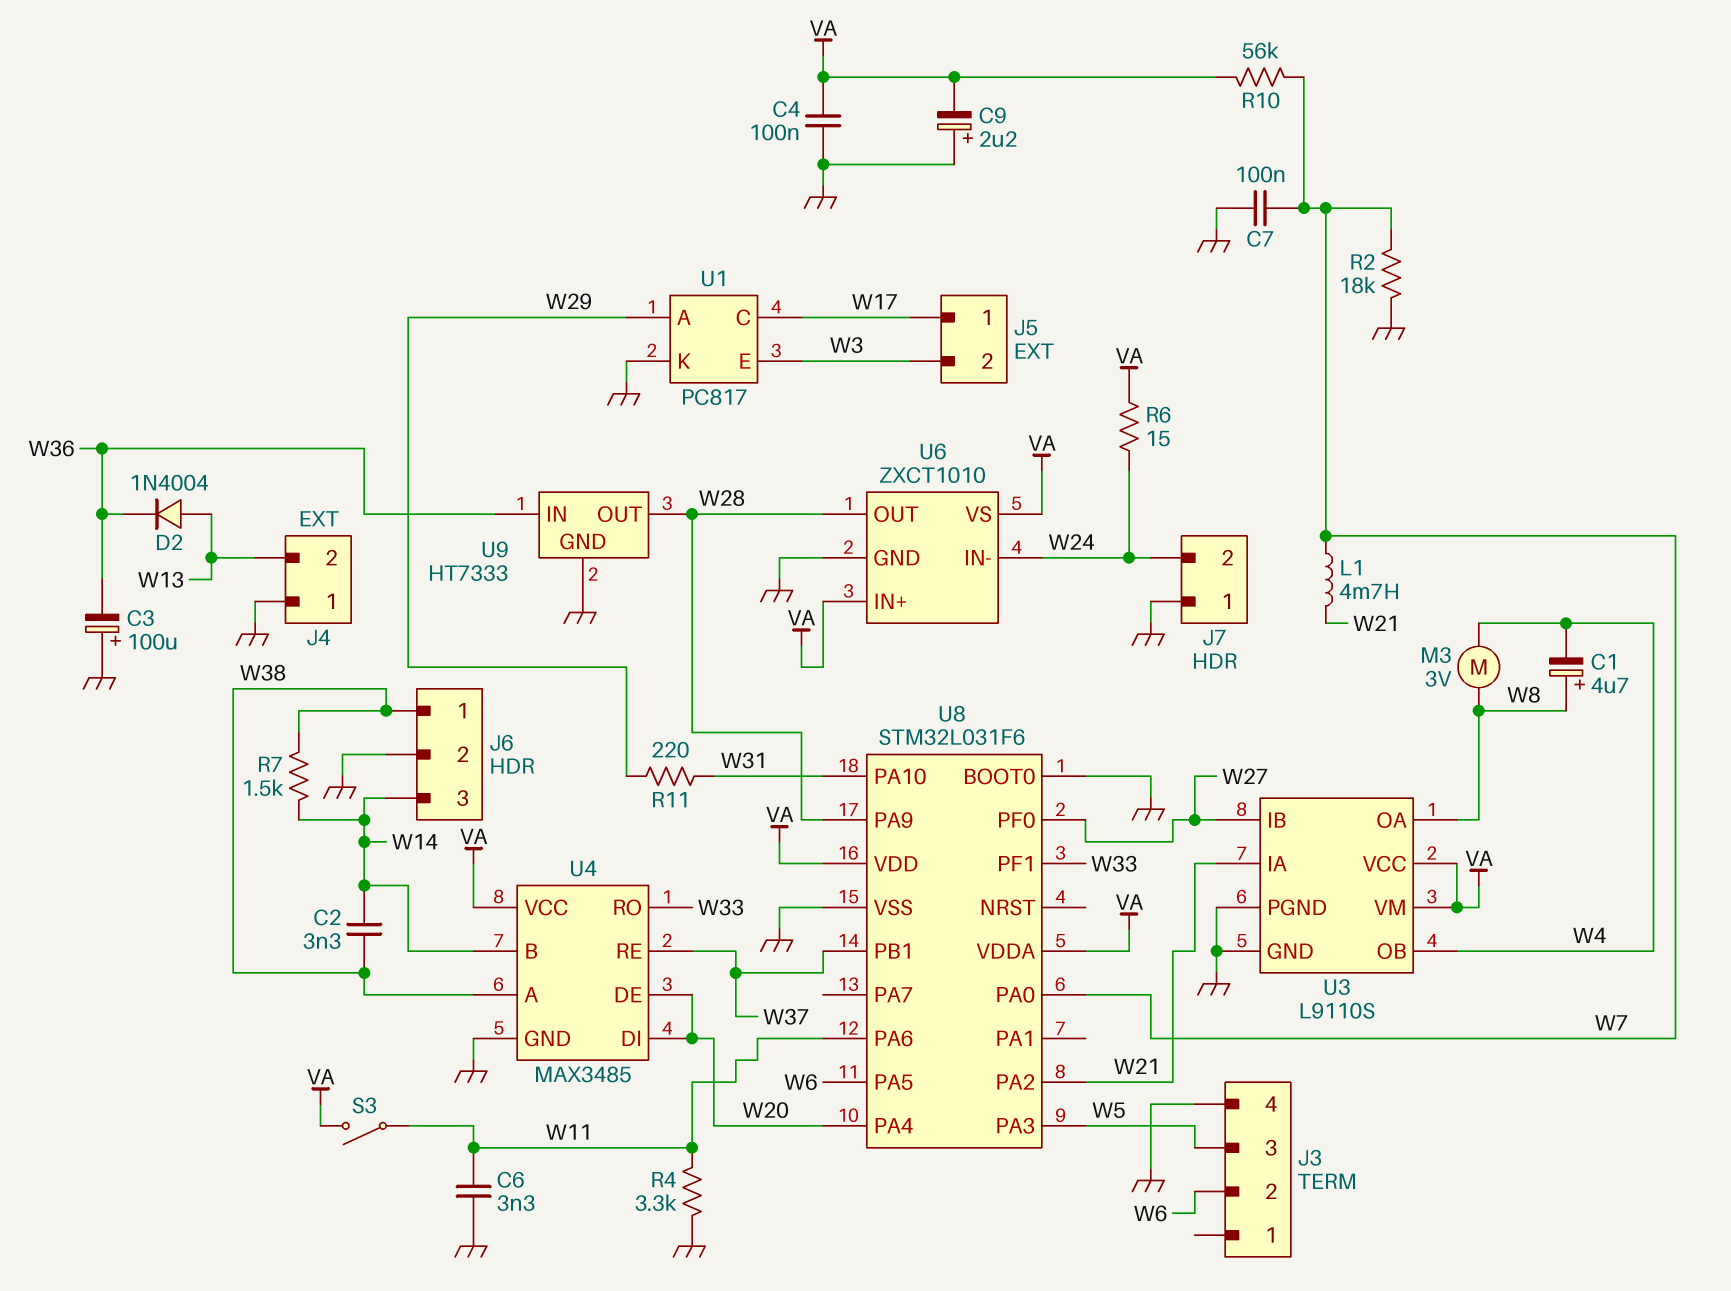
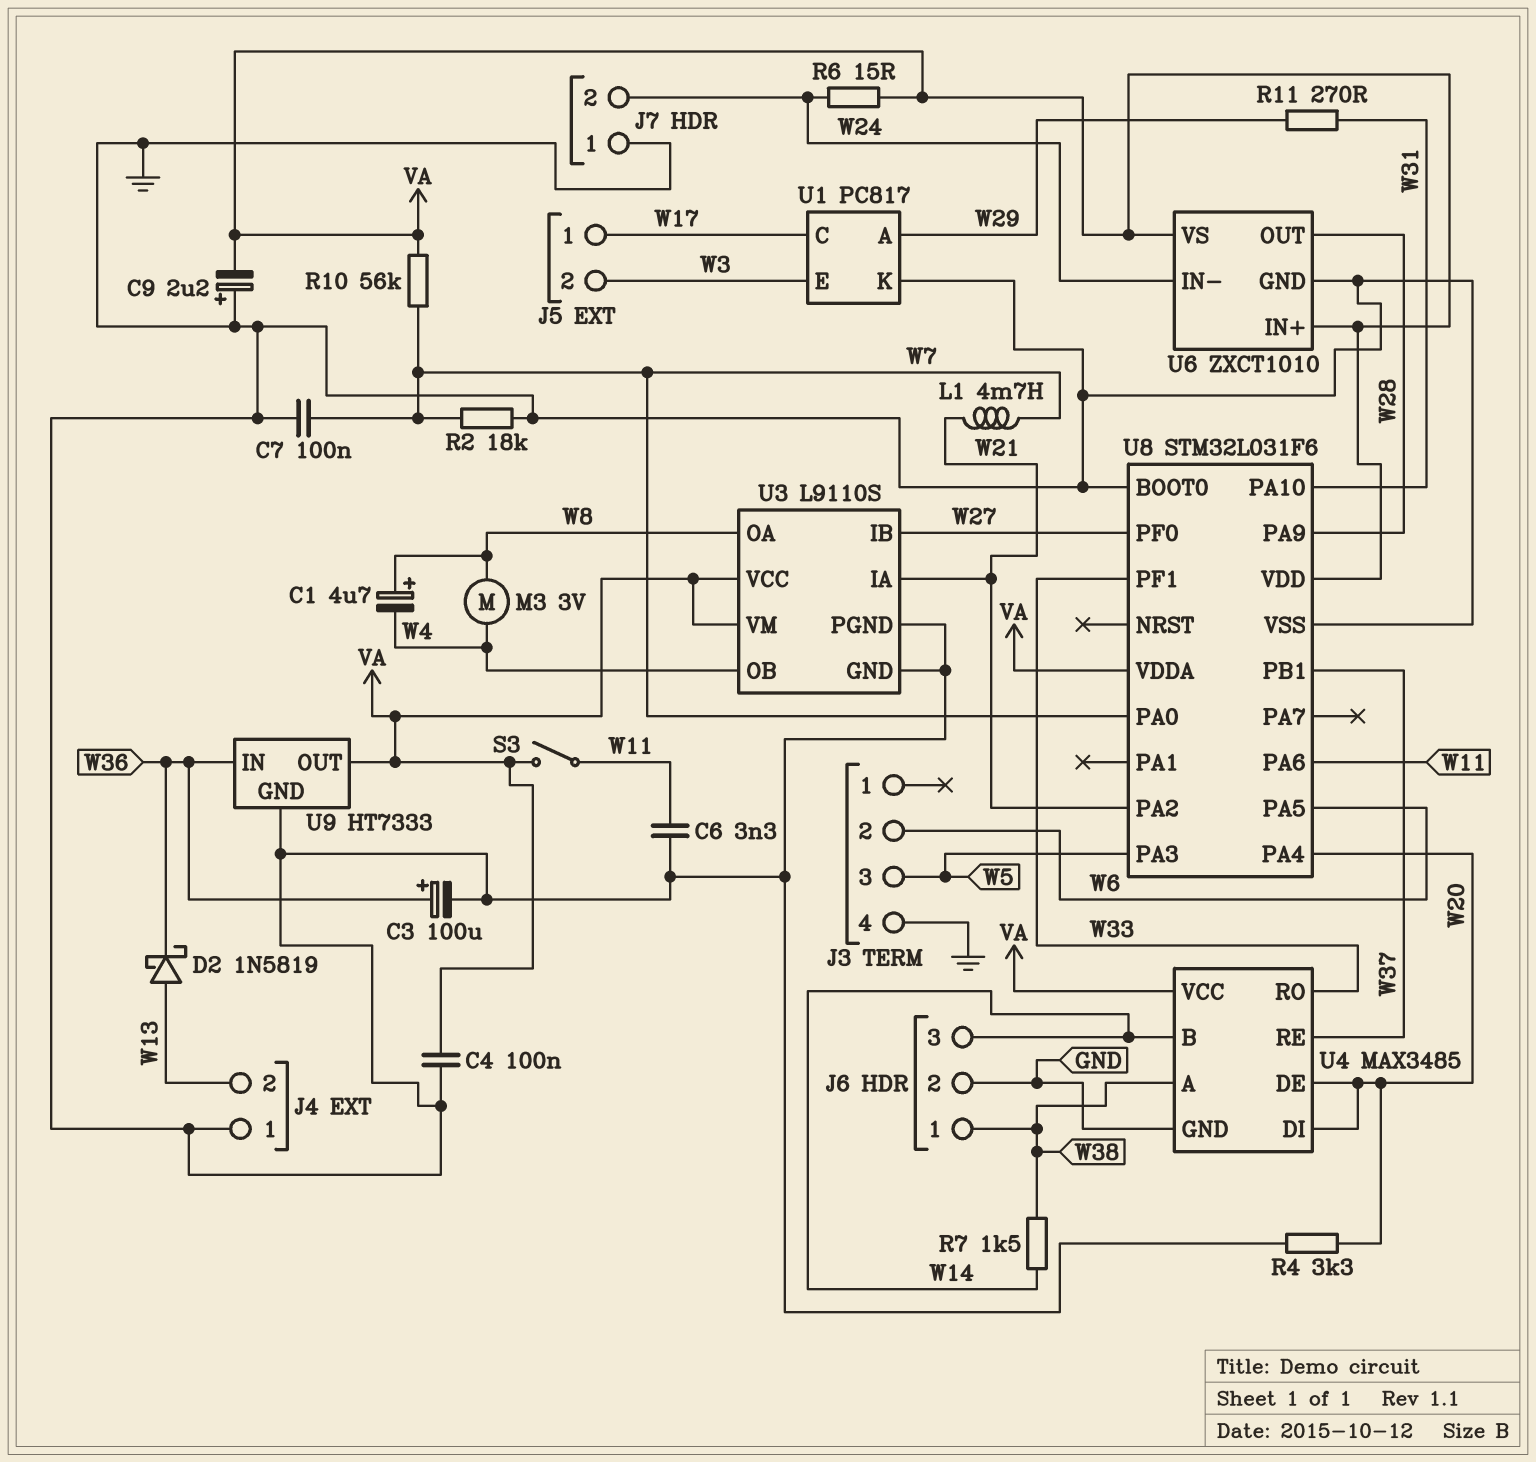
C2: 3.3nF (W14, W38) -> none
C3: 100uF (plus GND, minus W36) -> 100uF (plus W36, minus GND)
D2: diode 1N4004 (A W13, K W36) -> schottky 1N5819 (A W13, K W36)
R4: 3.3k (GND, W11) -> 3.3k (GND, W20)
R11: 220 (W29, W31) -> 270 (W29, W31)
U9 pin OUT: W28 -> VA

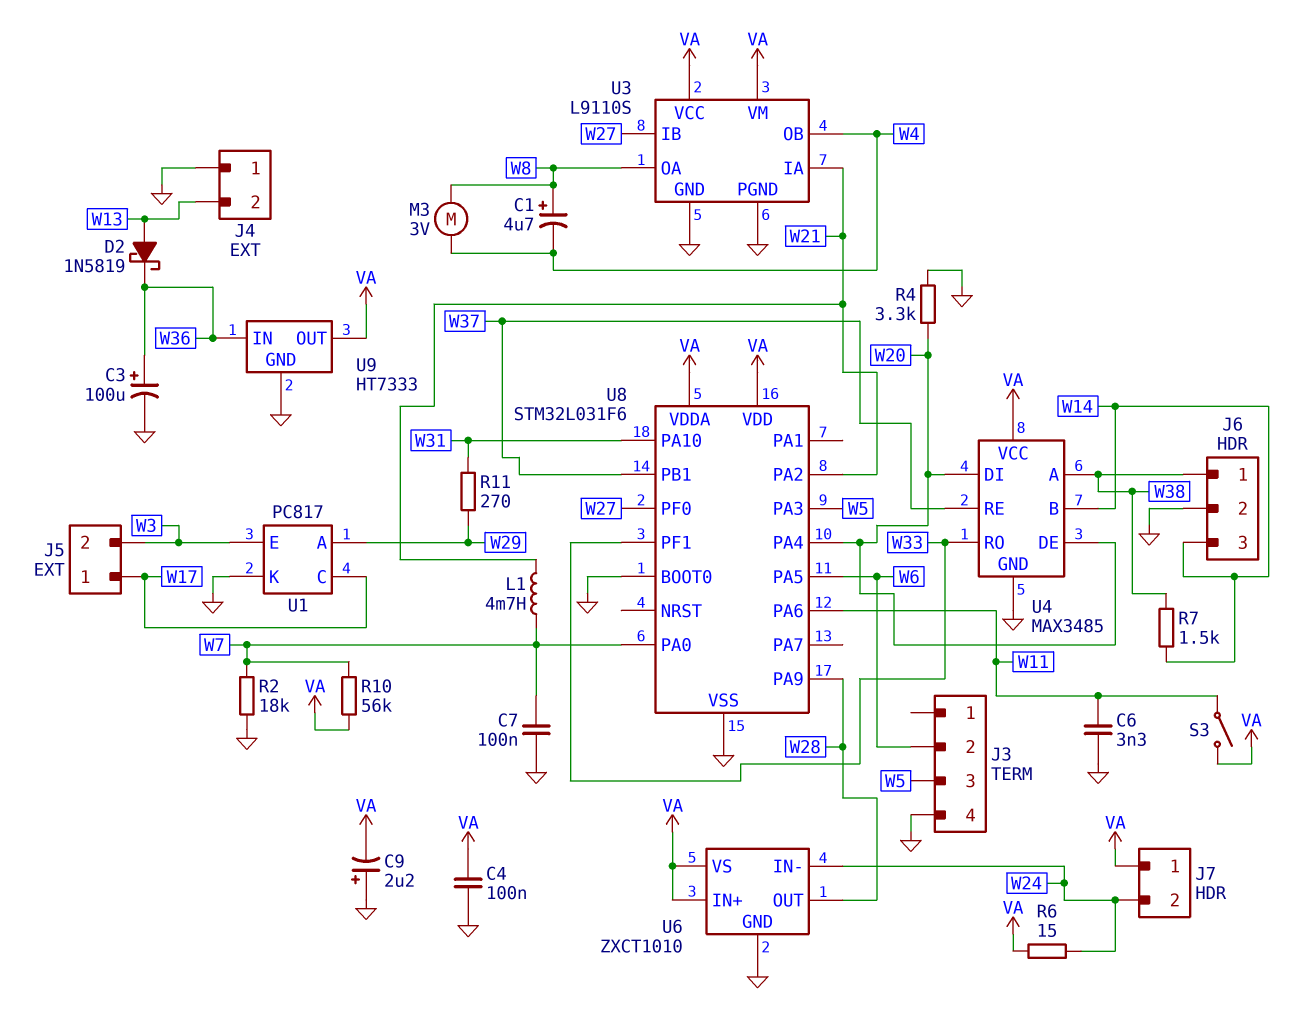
J7 pin 1: GND -> VA

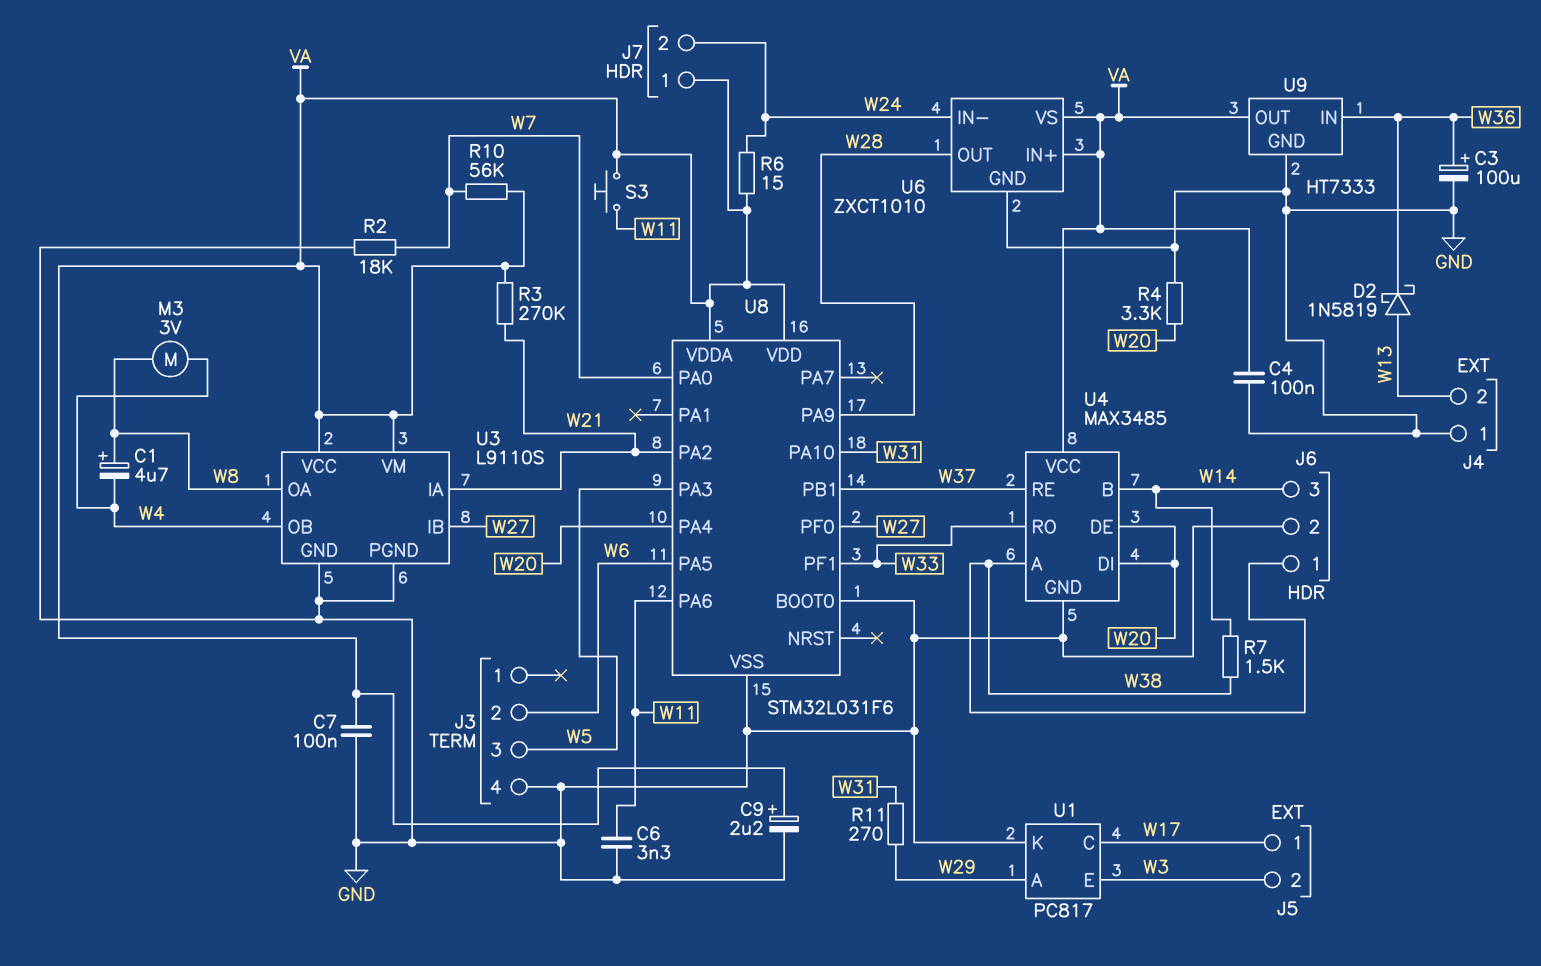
C7: 100nF (GND, W7) -> 100nF (GND, VA)
C9: 2.2uF (plus GND, minus VA) -> 2.2uF (plus VA, minus GND)
L1: 4.7mH (W7, W21) -> none
R3: none -> 270k (VA, W21)
S3: switch (VA, W11) -> button (VA, W11)

